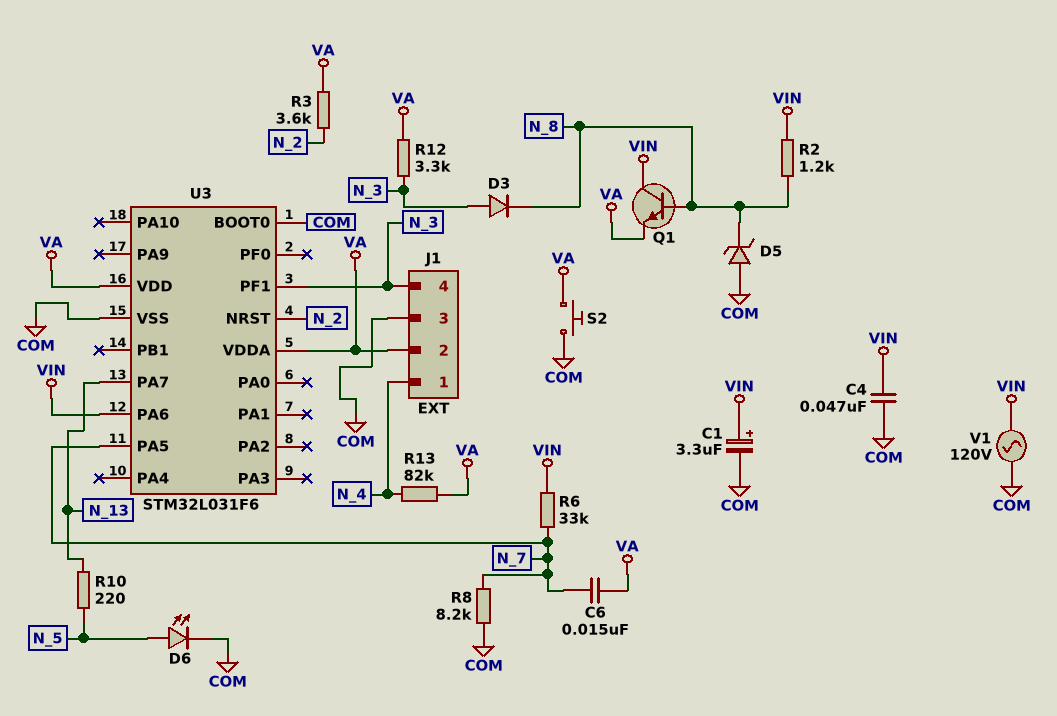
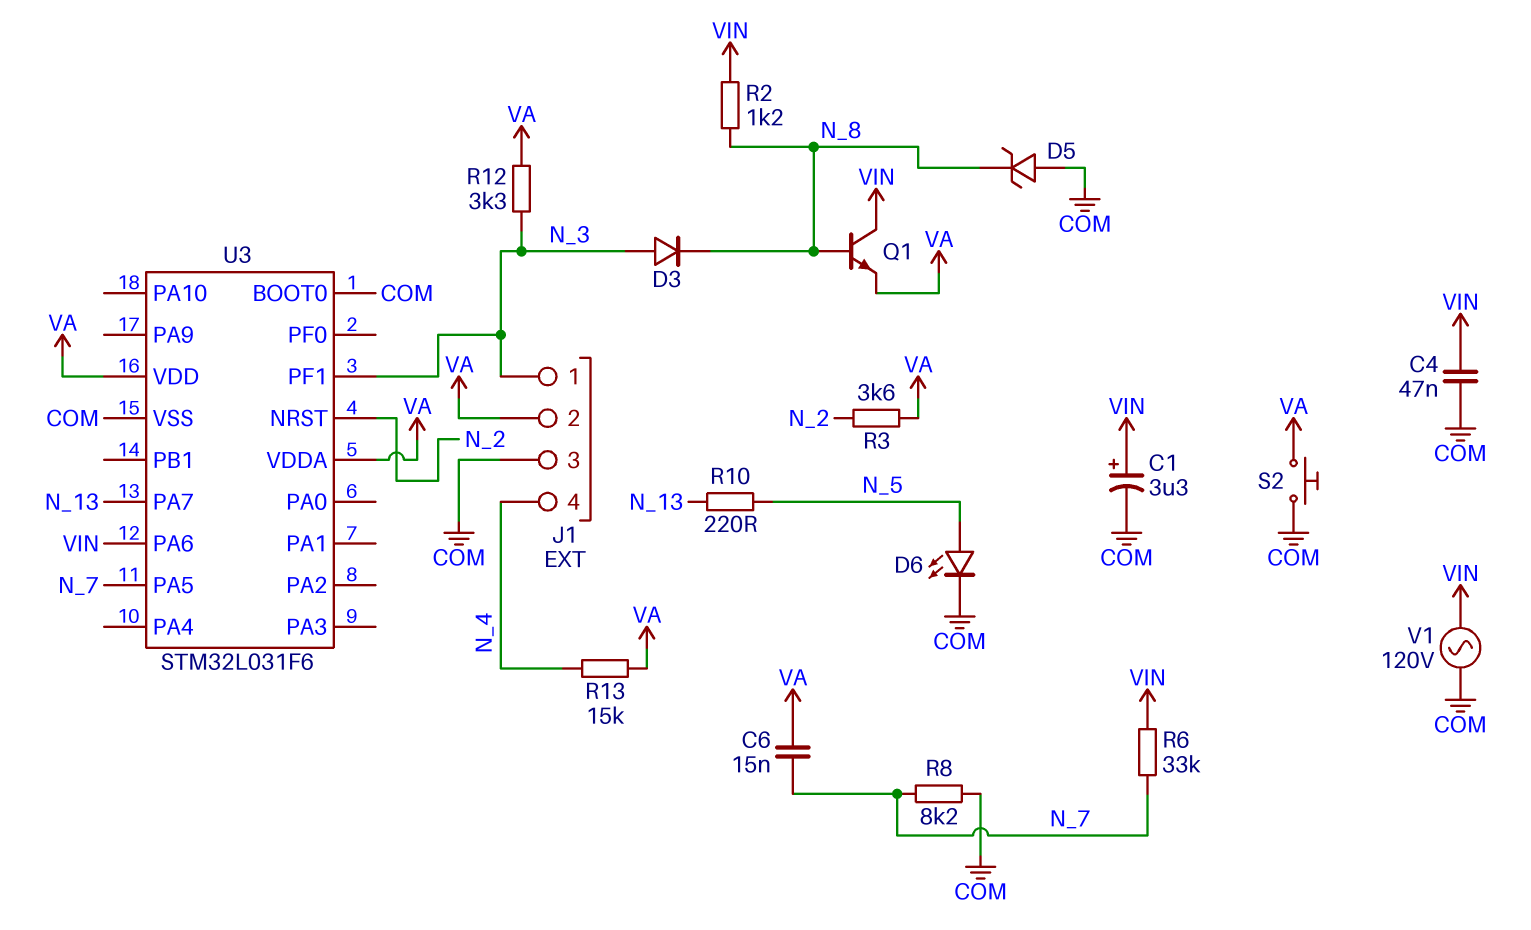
J1 pin 1: N_4 -> N_3
J1 pin 4: N_3 -> N_4
R13: 82k (N_4, VA) -> 15k (N_4, VA)

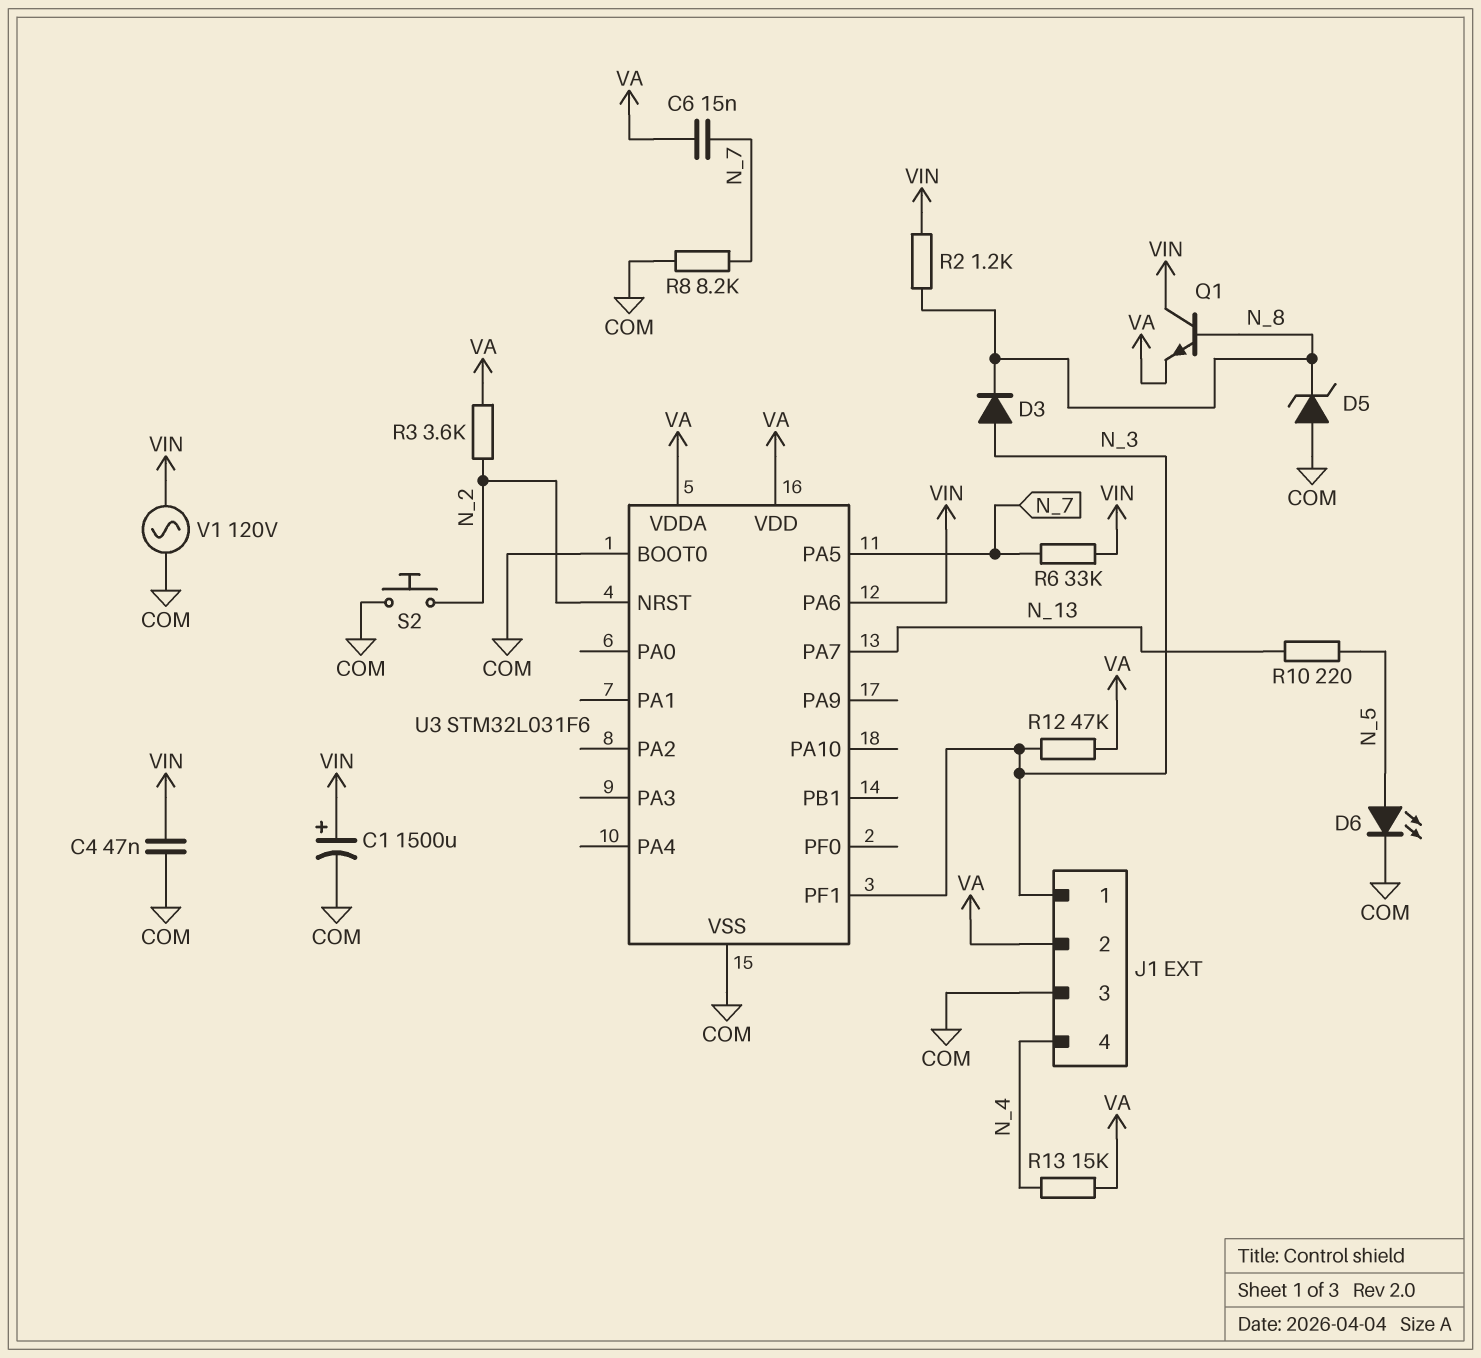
C1: 3.3uF (plus VIN, minus COM) -> 1500uF (plus VIN, minus COM)
R12: 3.3k (N_3, VA) -> 47k (N_3, VA)
S2: button (COM, VA) -> button (COM, N_2)

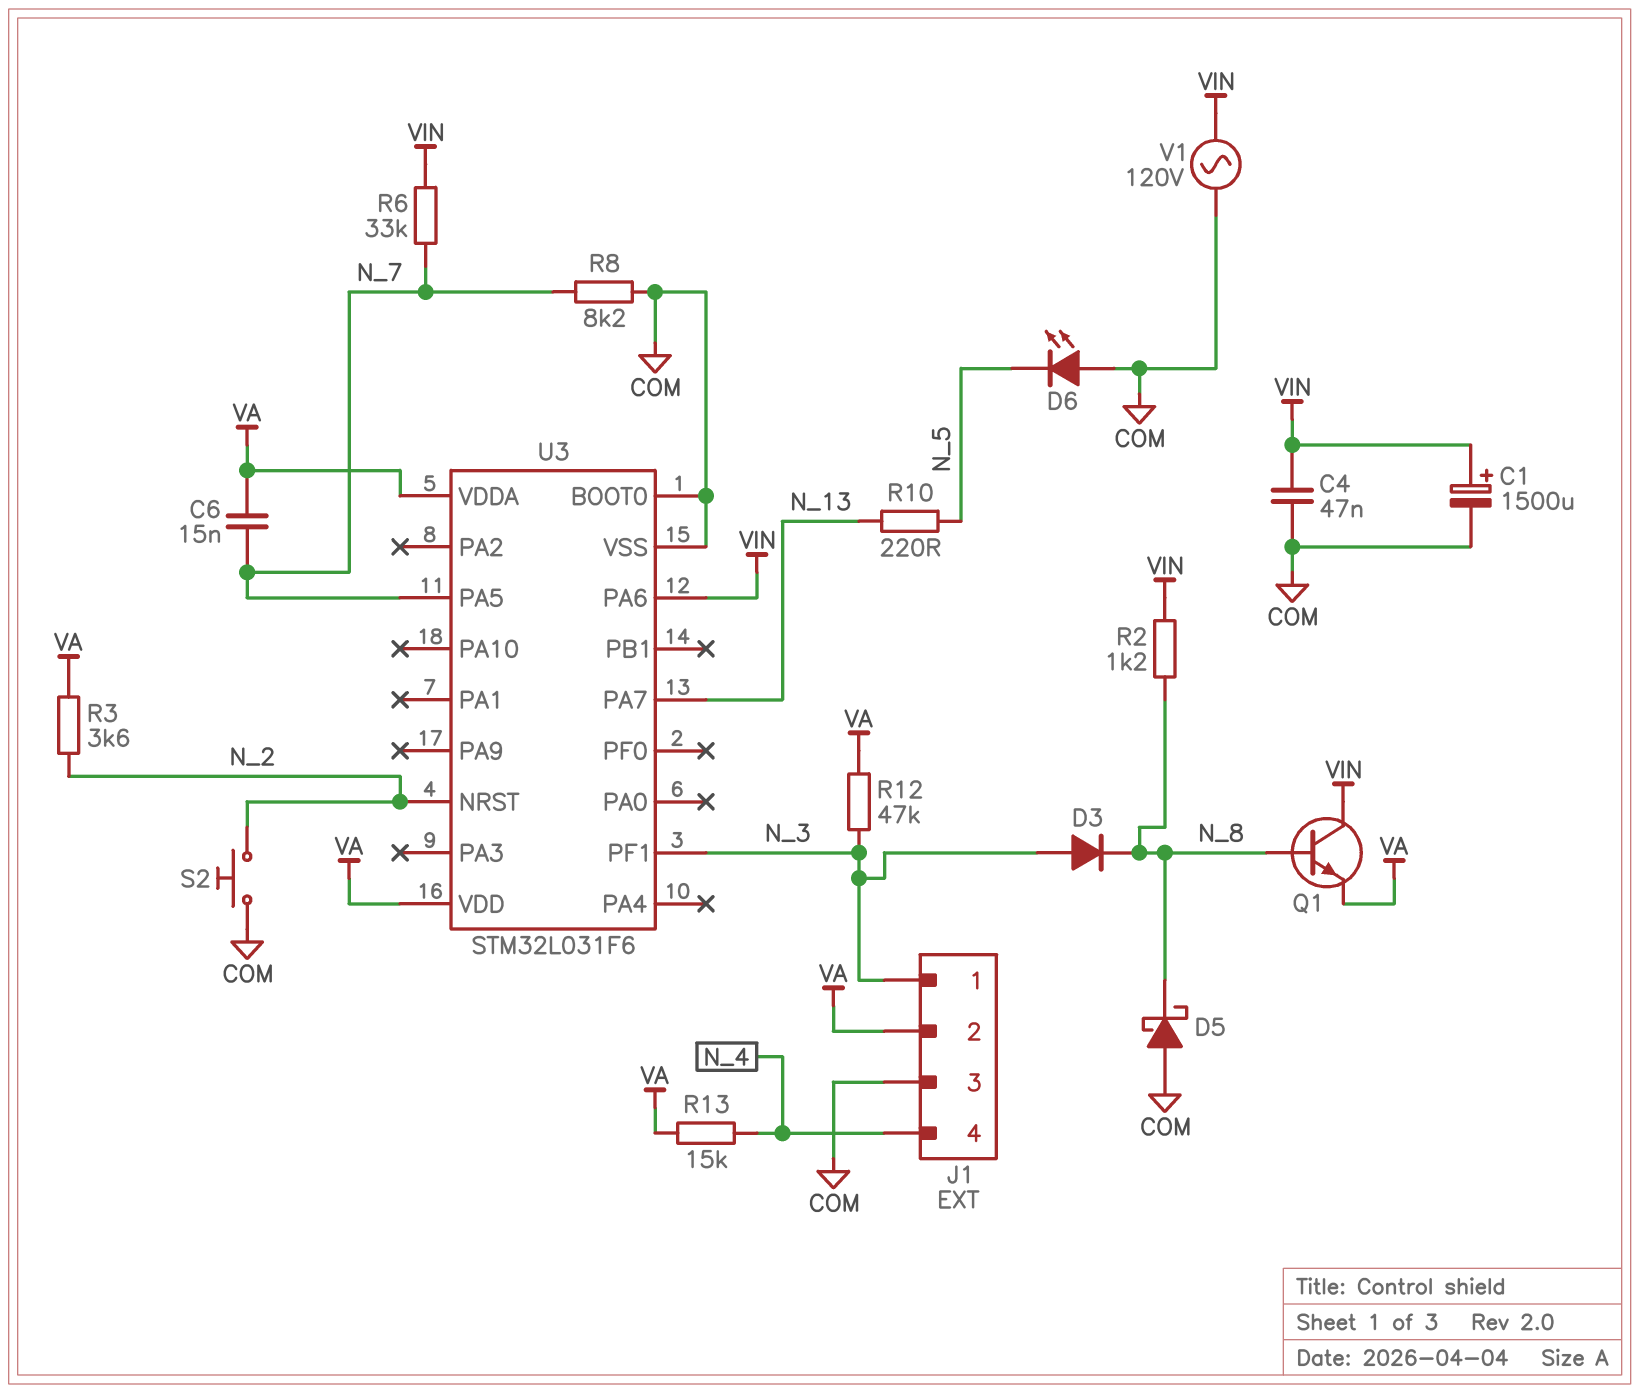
D5: zener (A COM, K N_8) -> schottky (A COM, K N_8)
D6: LED (A N_5, K COM) -> LED (A COM, K N_5)

